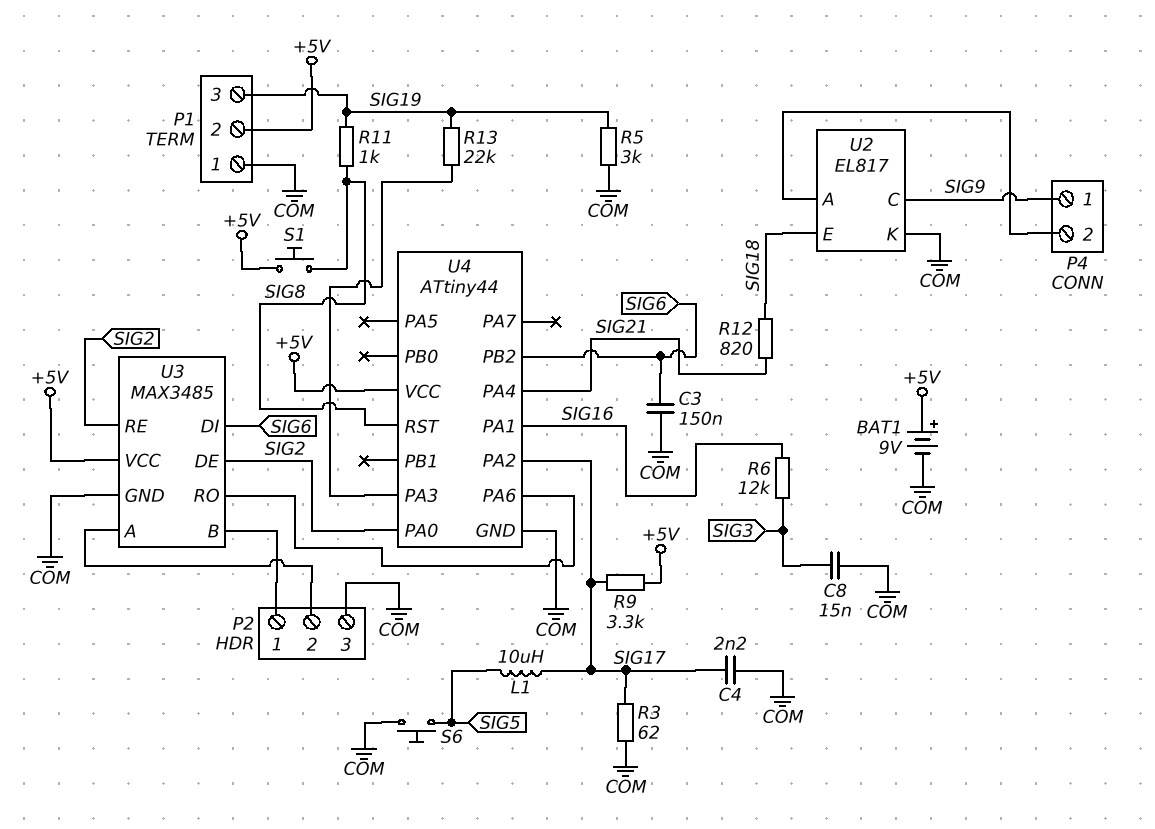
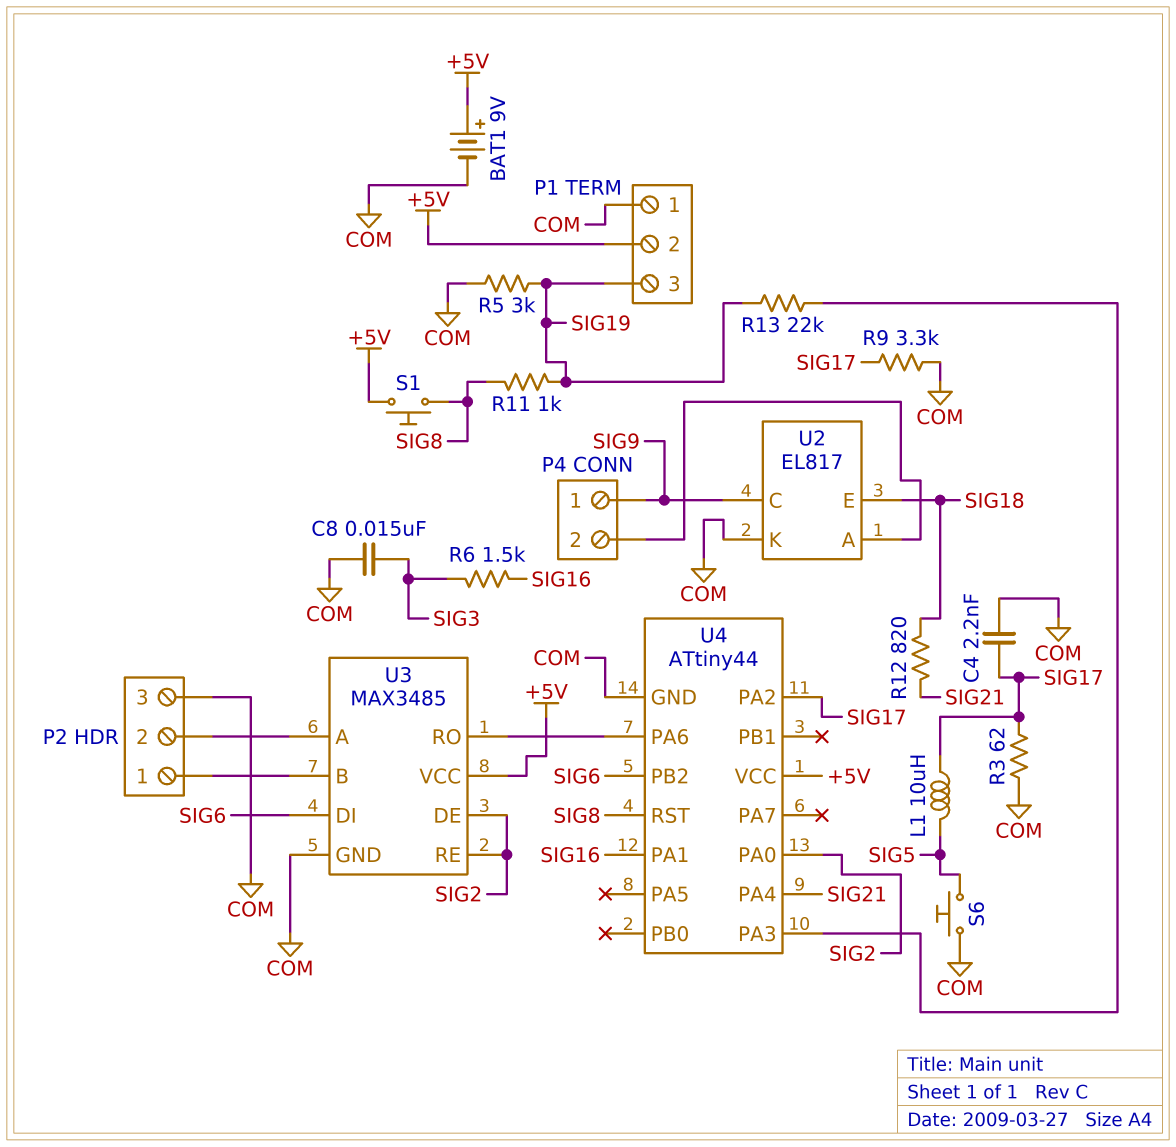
C3: 150nF (COM, SIG6) -> none
R6: 12k (SIG3, SIG16) -> 1.5k (SIG3, SIG16)
R9: 3.3k (+5V, SIG17) -> 3.3k (COM, SIG17)

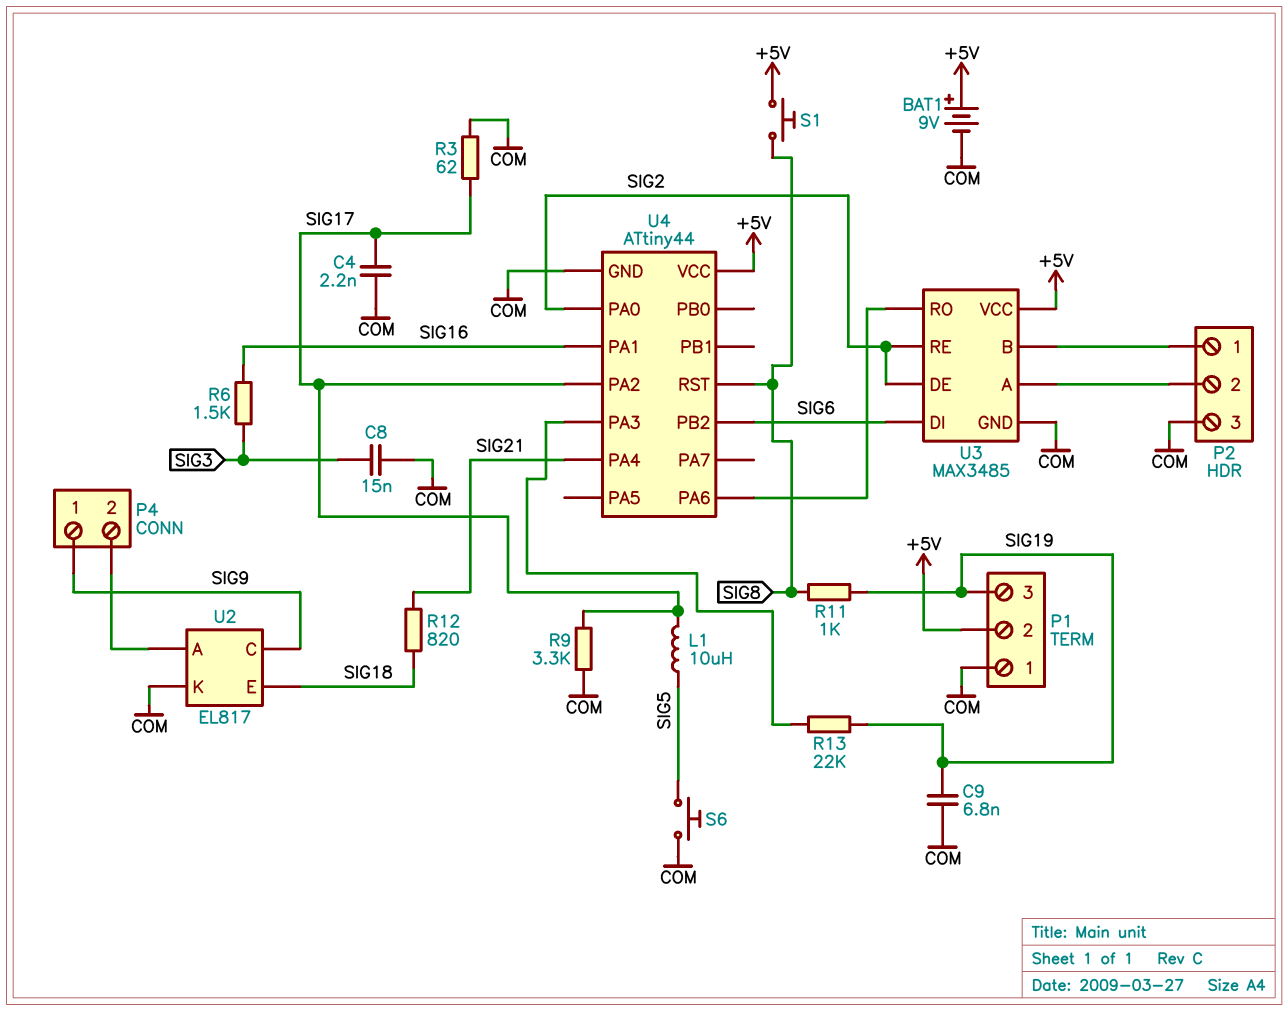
C9: none -> 6.8nF (COM, SIG19)
R5: 3k (COM, SIG19) -> none

